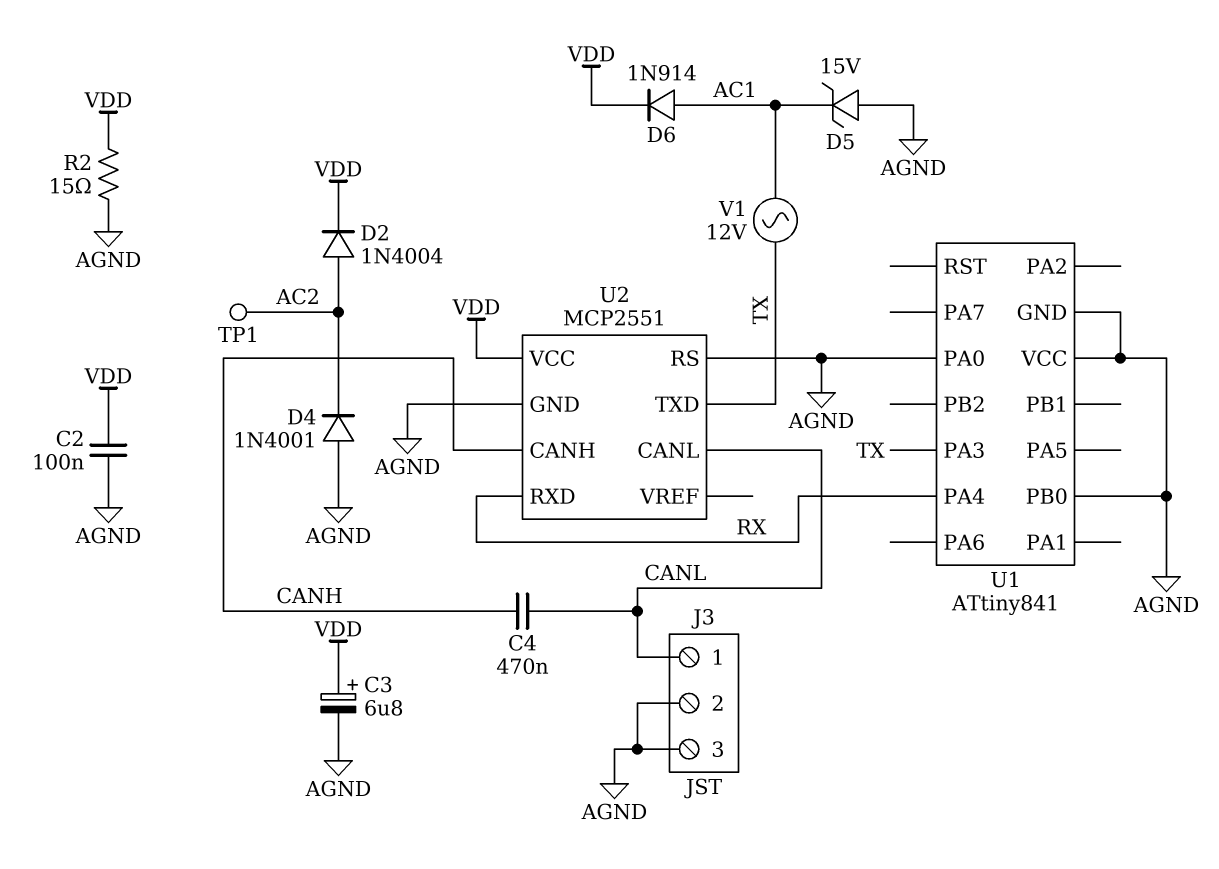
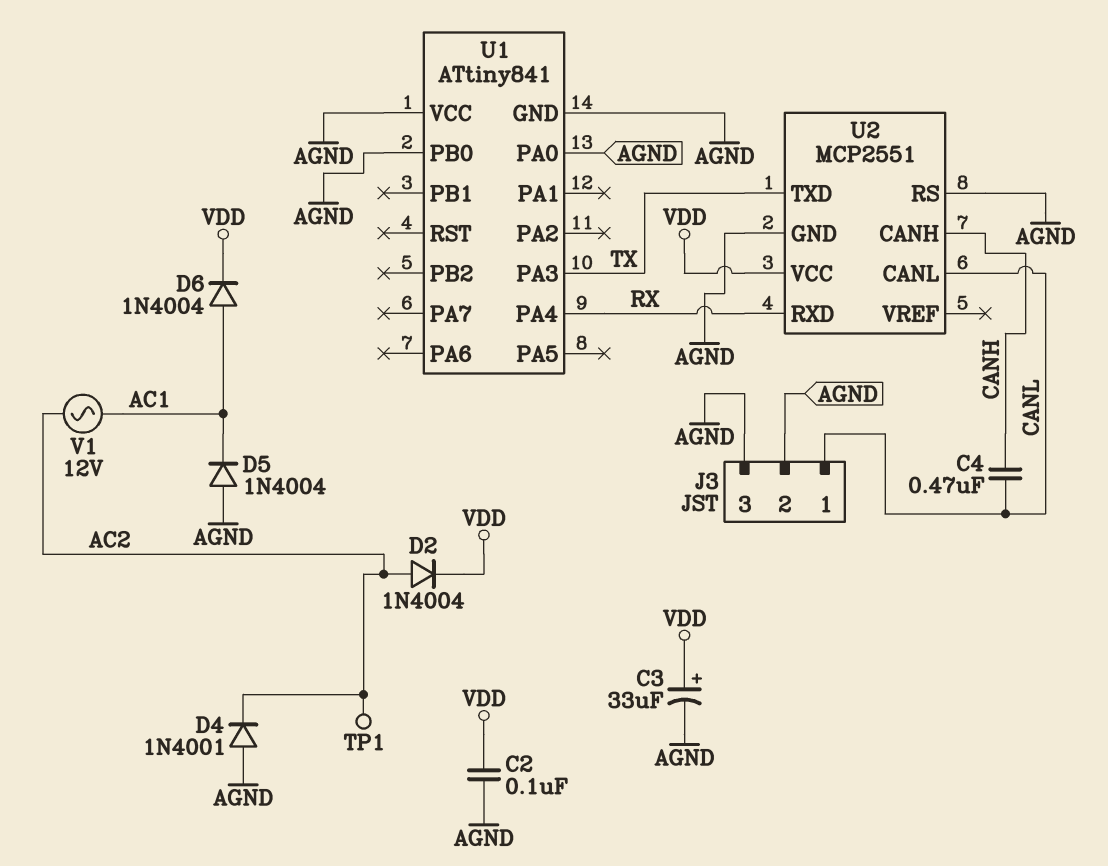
C3: 6.8uF (plus VDD, minus AGND) -> 33uF (plus VDD, minus AGND)
D5: zener 15V (A AGND, K AC1) -> diode 1N4004 (A AGND, K AC1)
D6: diode 1N914 (A AC1, K VDD) -> diode 1N4004 (A AC1, K VDD)
R2: 15 (AGND, VDD) -> none
V1: AC 12V (AC1, TX) -> AC 12V (AC1, AC2)

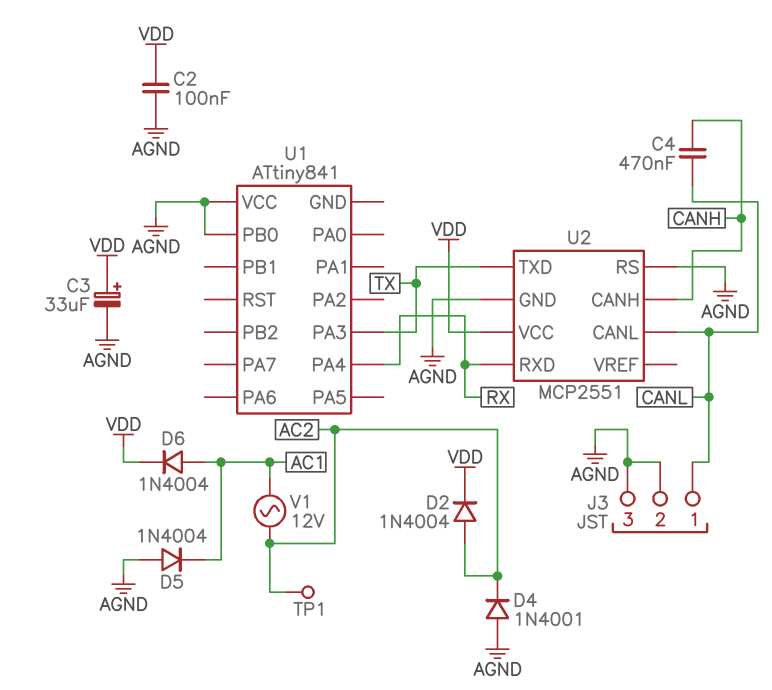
U1 pin GND: AGND -> none
U1 pin PA0: AGND -> none

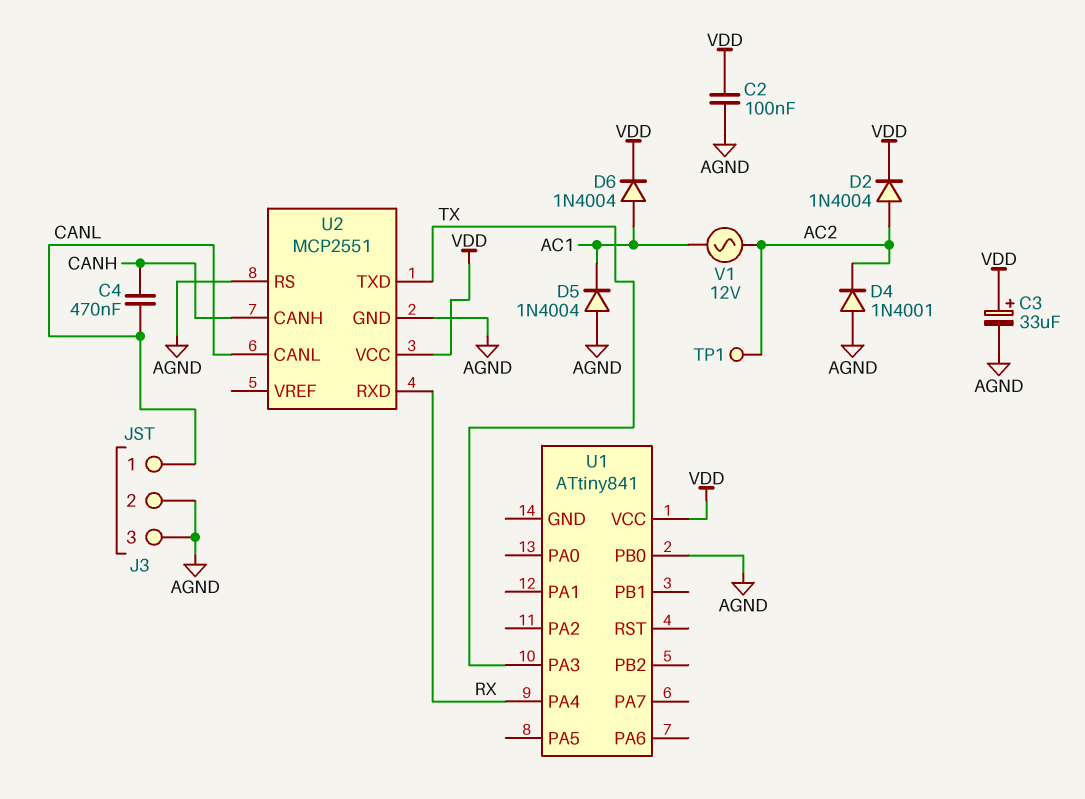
U1 pin VCC: AGND -> VDD

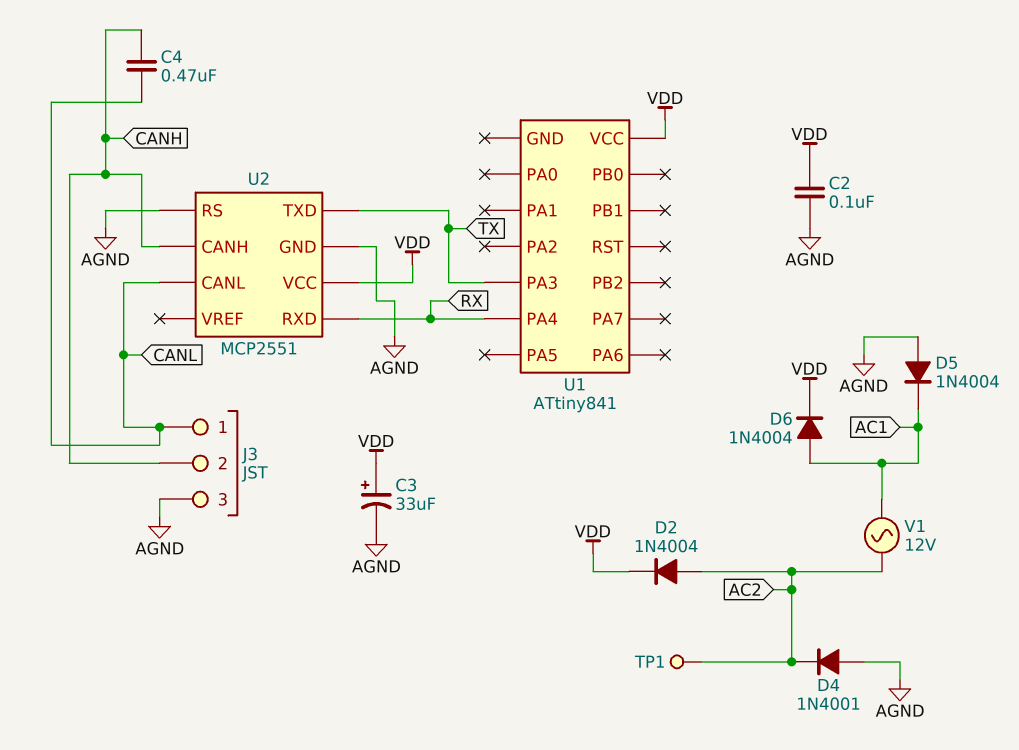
J3 pin 2: AGND -> CANH
U1 pin PB0: AGND -> none

